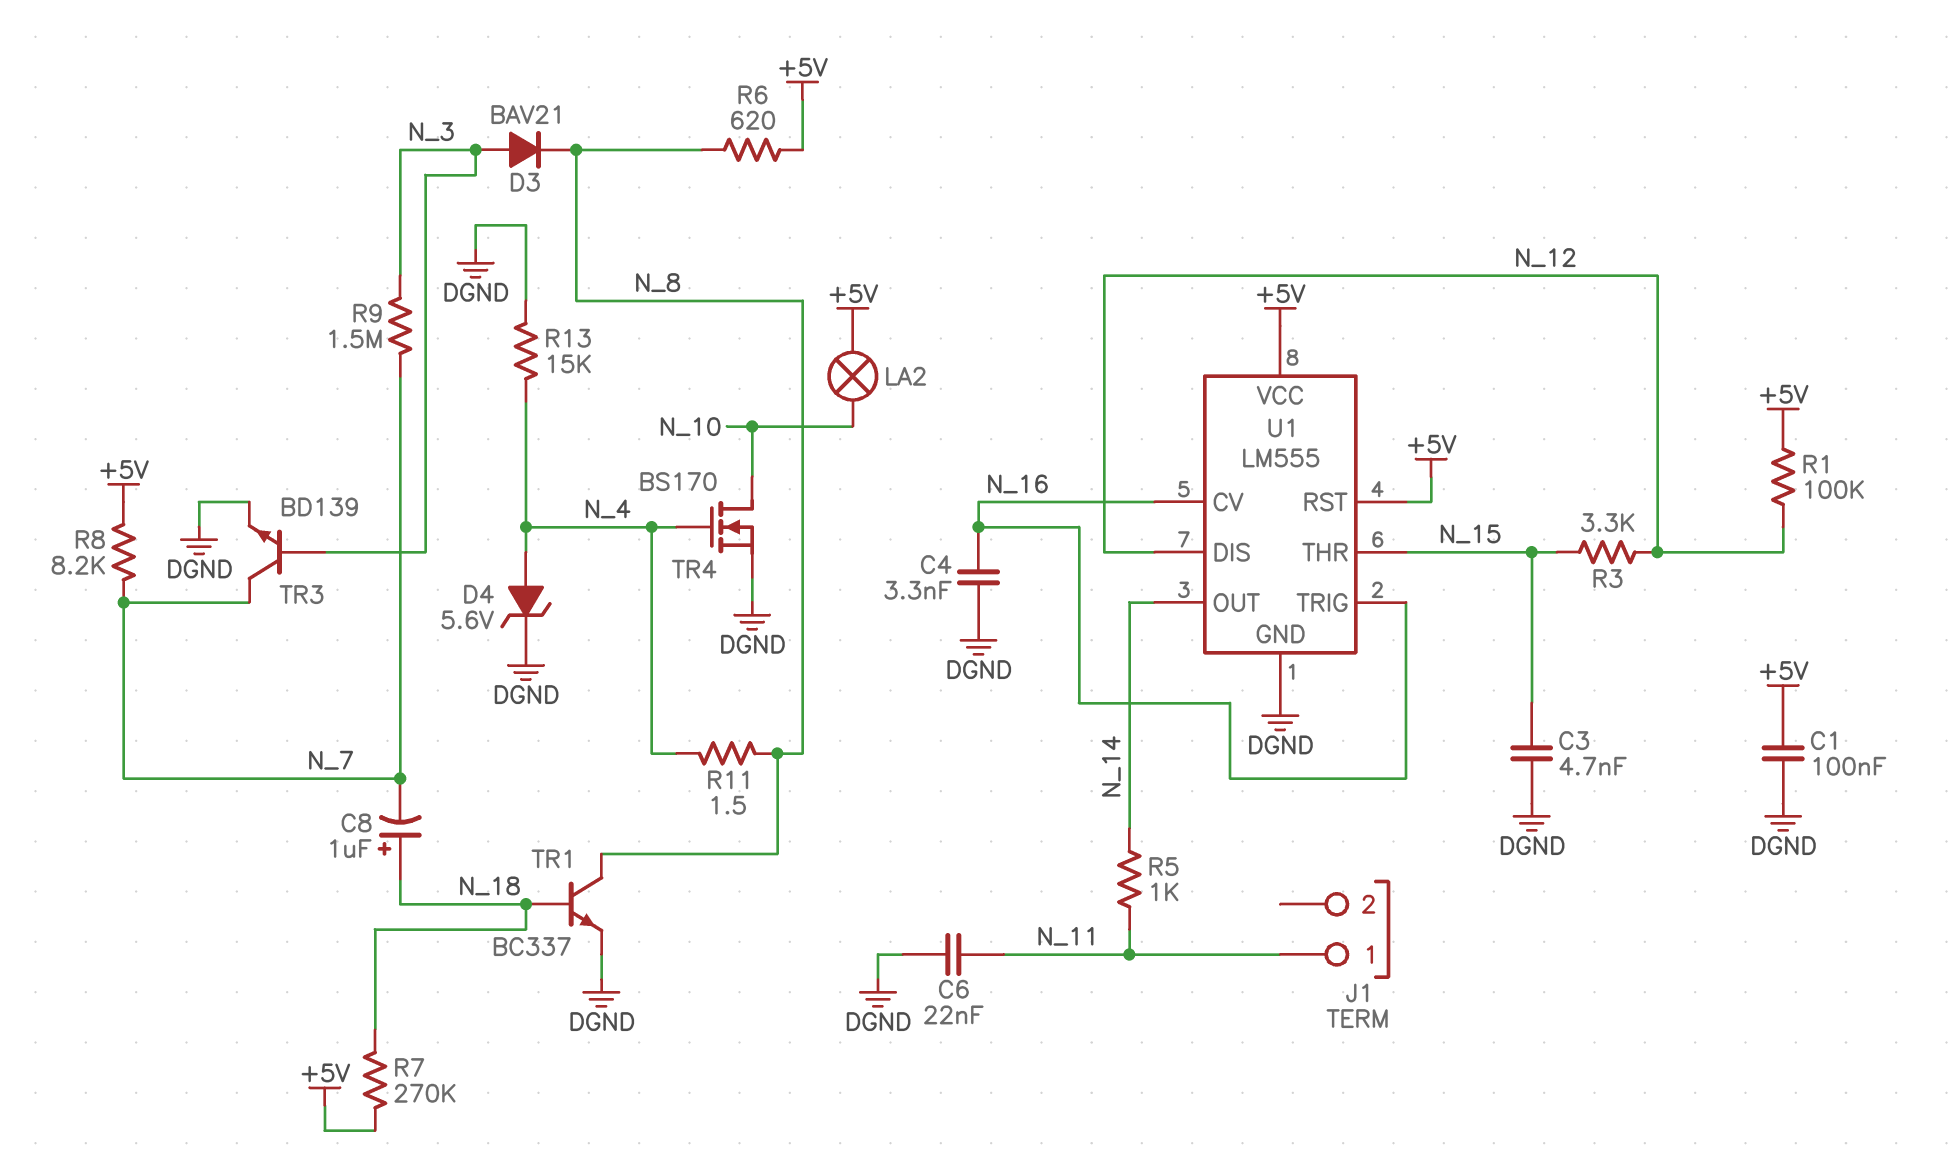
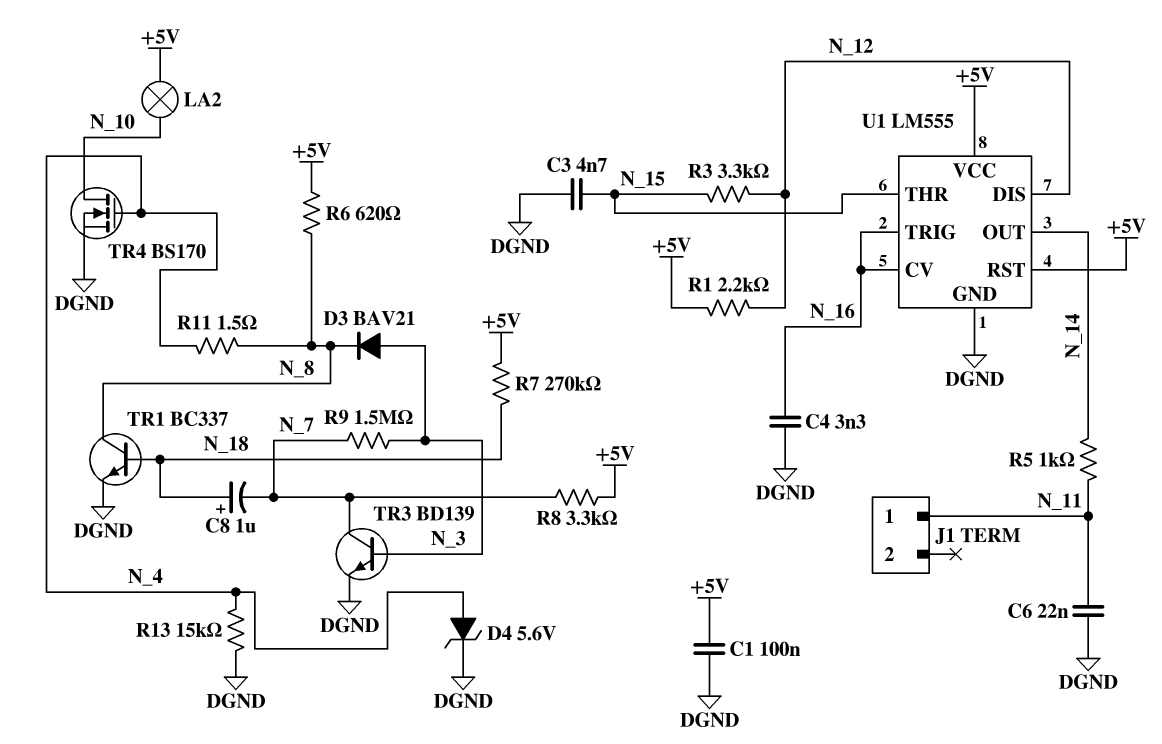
R1: 100k (+5V, N_12) -> 2.2k (+5V, N_12)
R8: 8.2k (+5V, N_7) -> 3.3k (+5V, N_7)

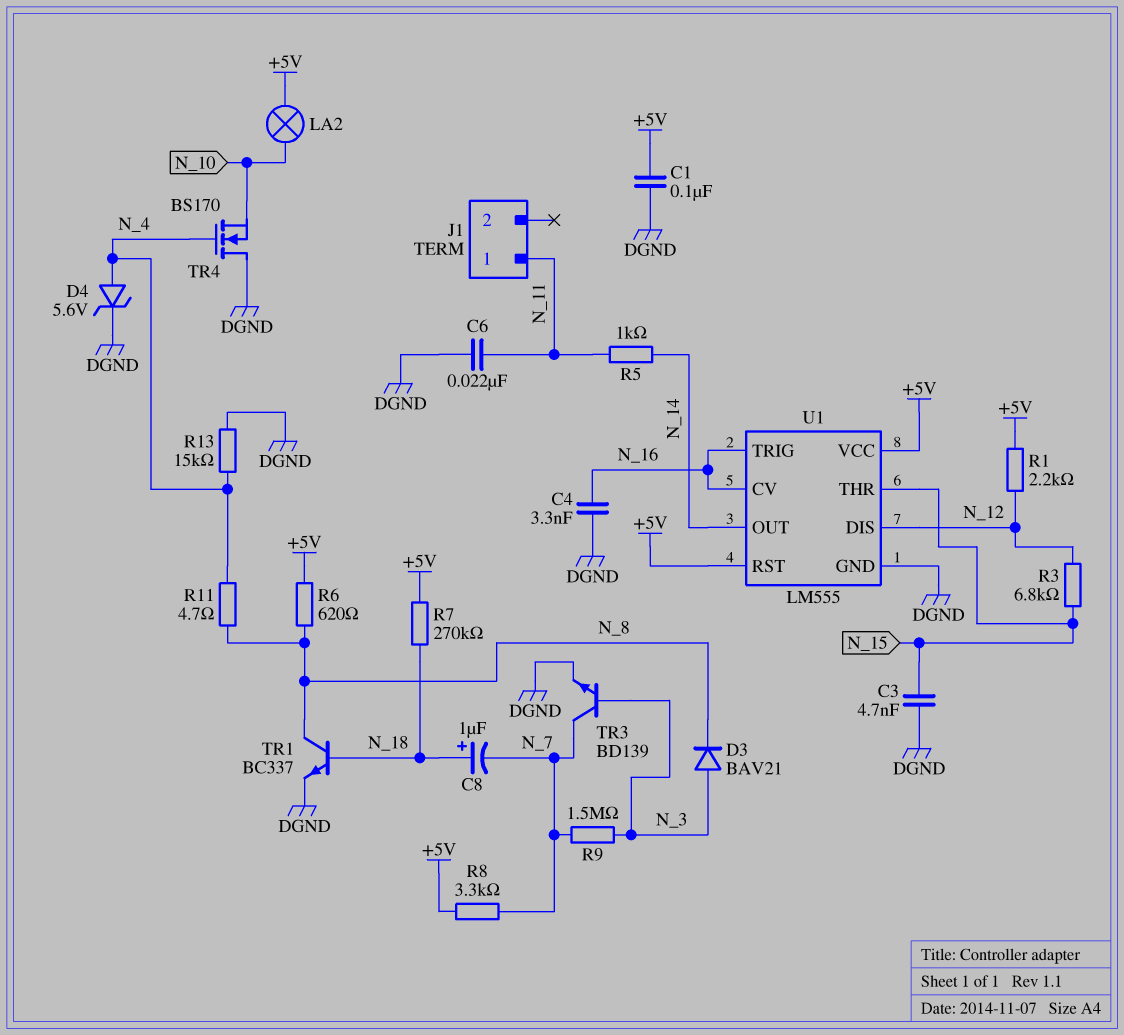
R3: 3.3k (N_12, N_15) -> 6.8k (N_12, N_15)
R11: 1.5 (N_4, N_8) -> 4.7 (N_4, N_8)
TR4: NMOS BS170 (G N_4, D N_10, S DGND) -> NMOS BS170 (G N_4, D DGND, S N_10)

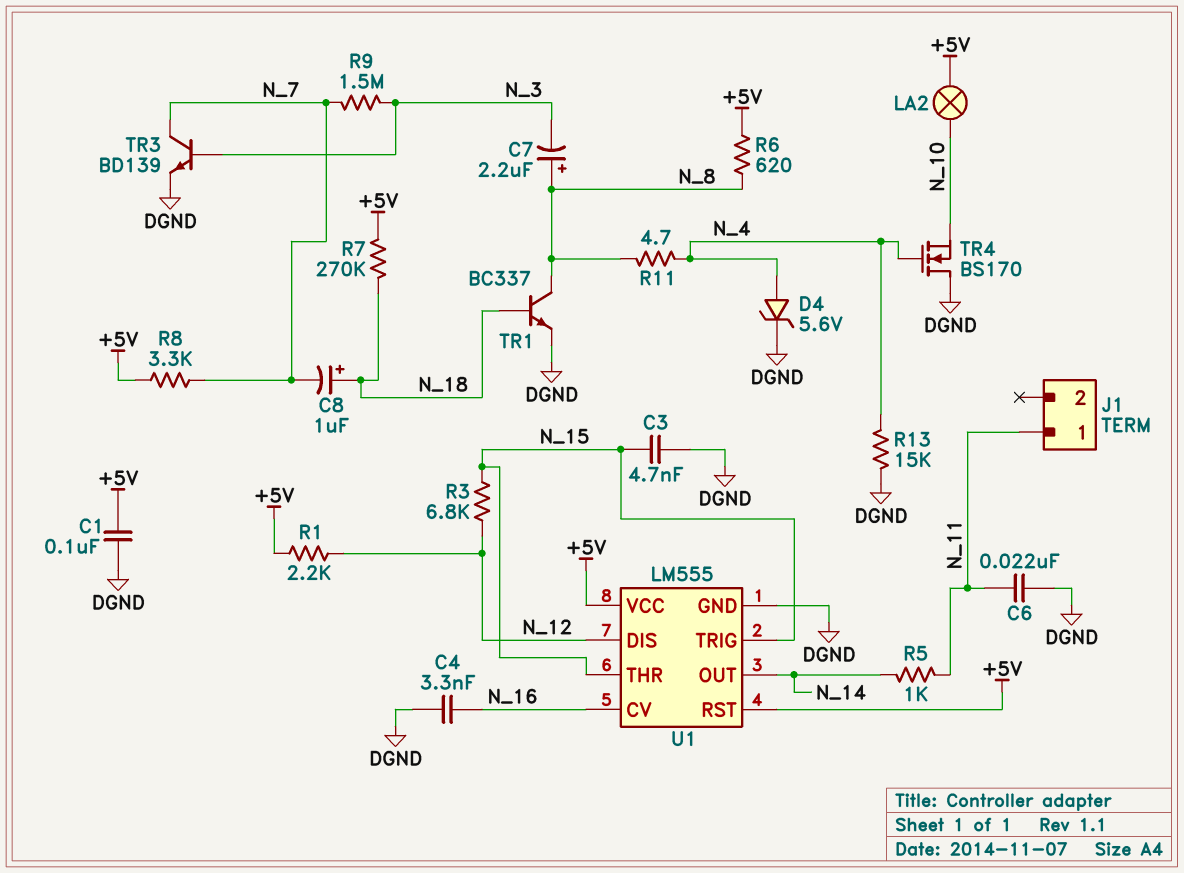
C7: none -> 2.2uF (plus N_8, minus N_3)
D3: diode BAV21 (A N_3, K N_8) -> none
U1 pin TRIG: N_16 -> N_15

